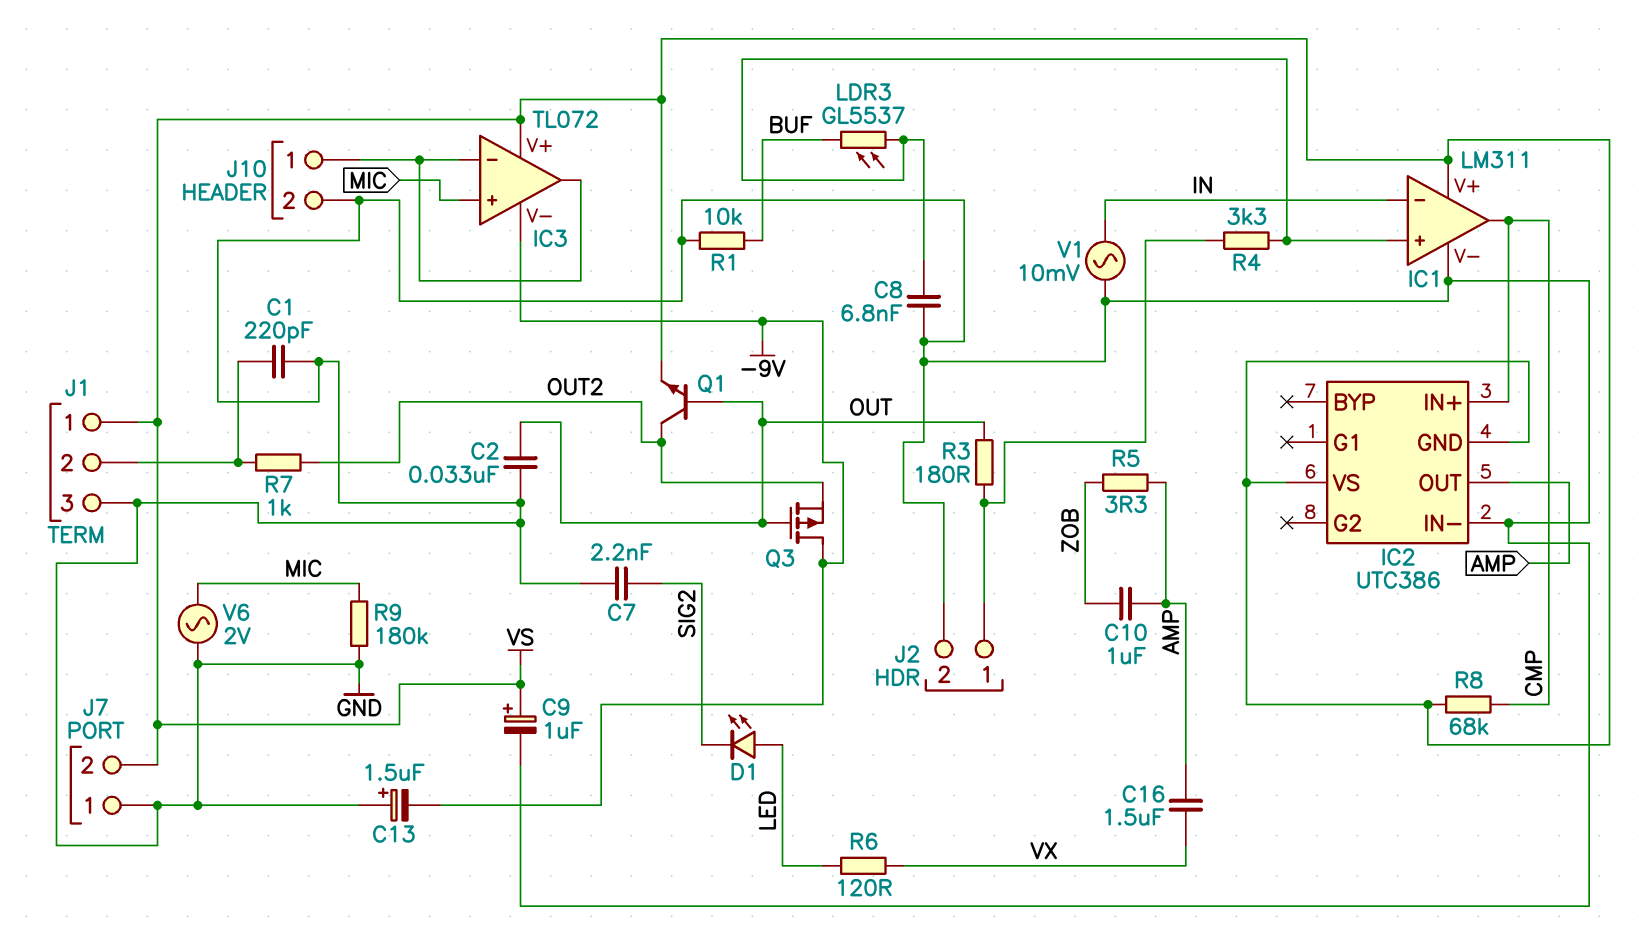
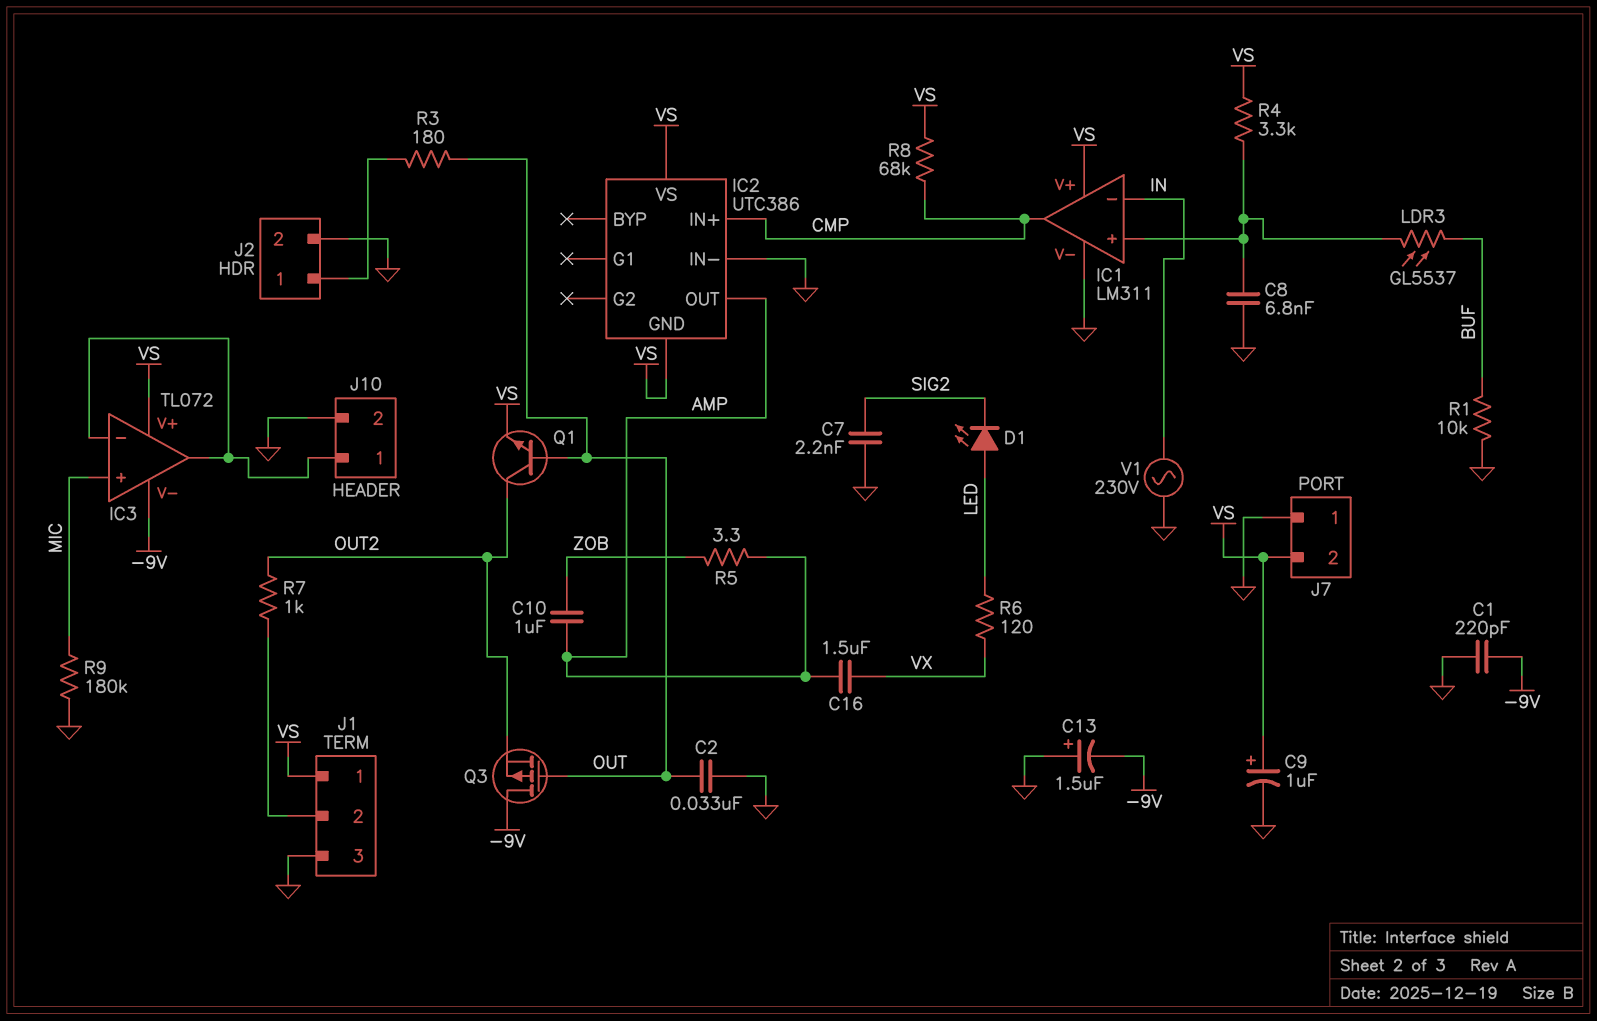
C1: 220pF (GND, J1/2) -> 220pF (-9V, GND)
R4: 3.3k (IC1/in+, J2/1) -> 3.3k (IC1/in+, VS)
V1: AC 10mV (GND, IN) -> AC 230V (GND, IN)
V6: AC 2V (GND, MIC) -> none

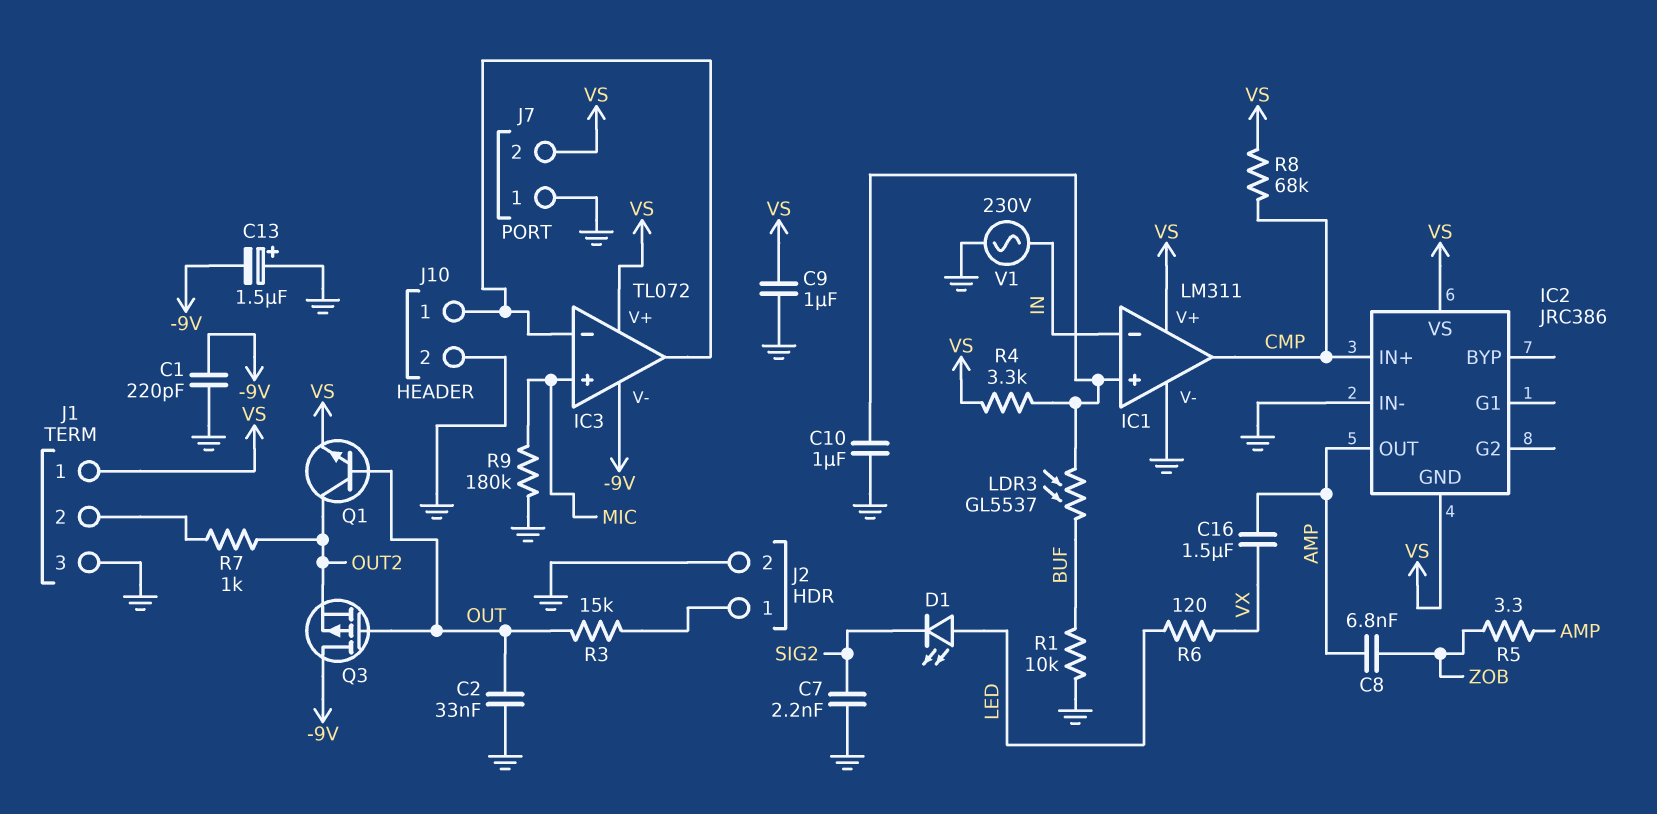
C8: 6.8nF (GND, IC1/in+) -> 6.8nF (AMP, ZOB)
C9: 1uF (plus VS, minus GND) -> 1uF (GND, VS)
C10: 1uF (AMP, ZOB) -> 1uF (GND, IC1/in+)
IC2: UTC386 -> JRC386
R3: 180 (J2/1, OUT) -> 15k (J2/1, OUT)

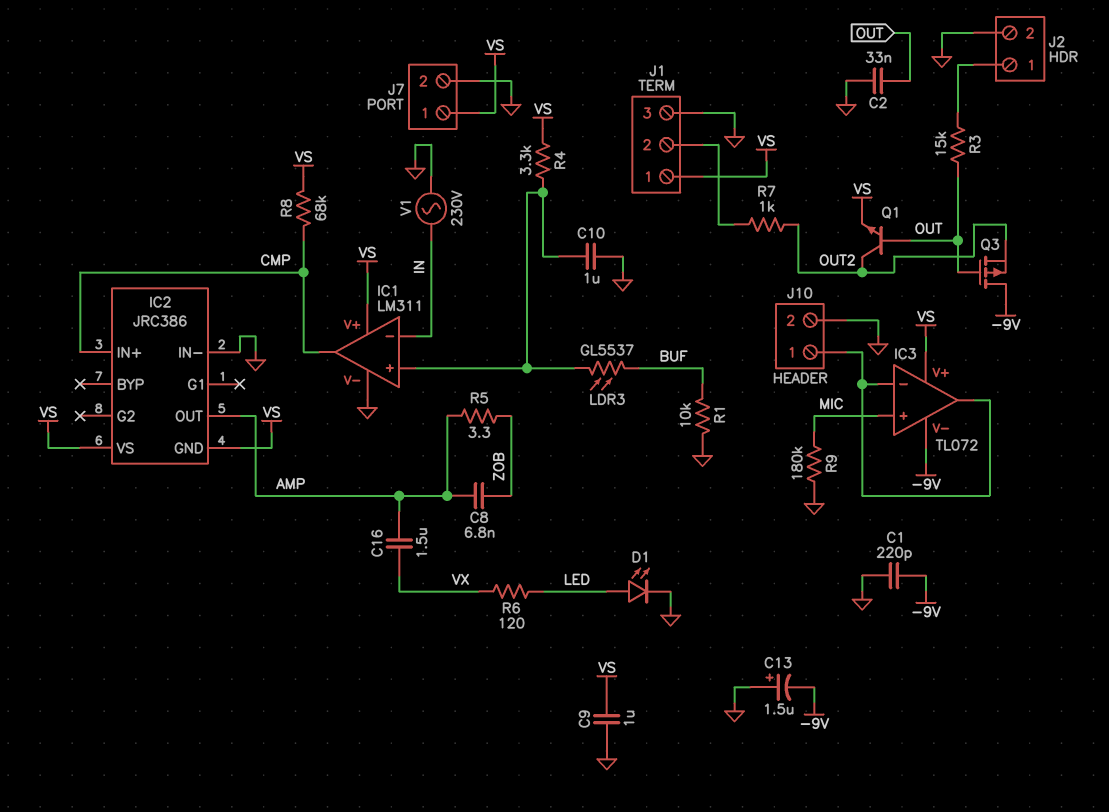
C7: 2.2nF (GND, SIG2) -> none
D1: LED (A LED, K SIG2) -> LED (A LED, K GND)
J7 pin 1: GND -> VS
J7 pin 2: VS -> GND

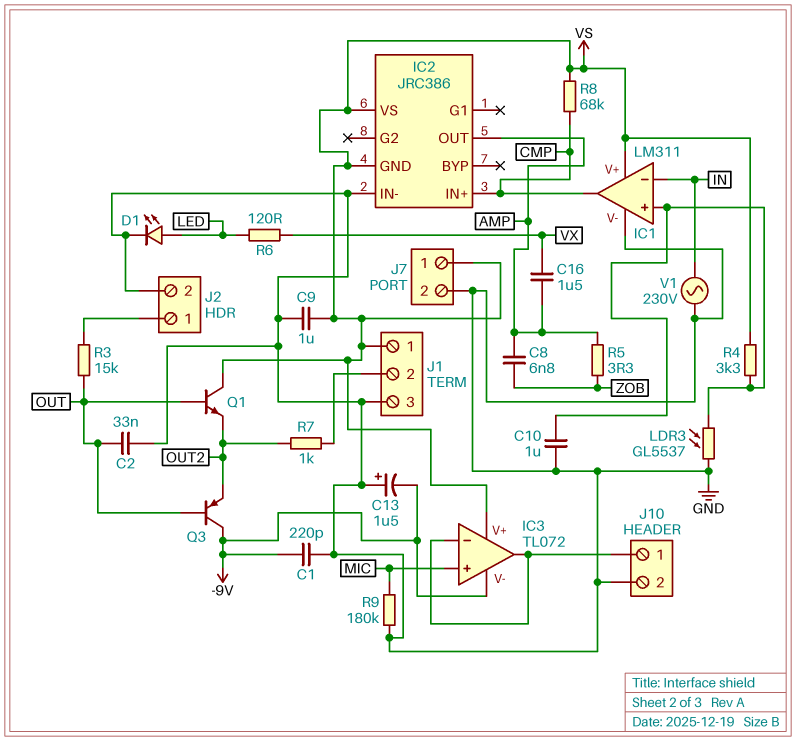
LDR3: GL5537 (BUF, IC1/in+) -> GL5537 (GND, IC1/in+)
Q1: NPN (B OUT, C OUT2, E VS) -> NPN (B OUT, C VS, E OUT2)
Q3: PMOS (G OUT, D -9V, S OUT2) -> PNP (B OUT, C -9V, E OUT2)
R1: 10k (BUF, GND) -> none

